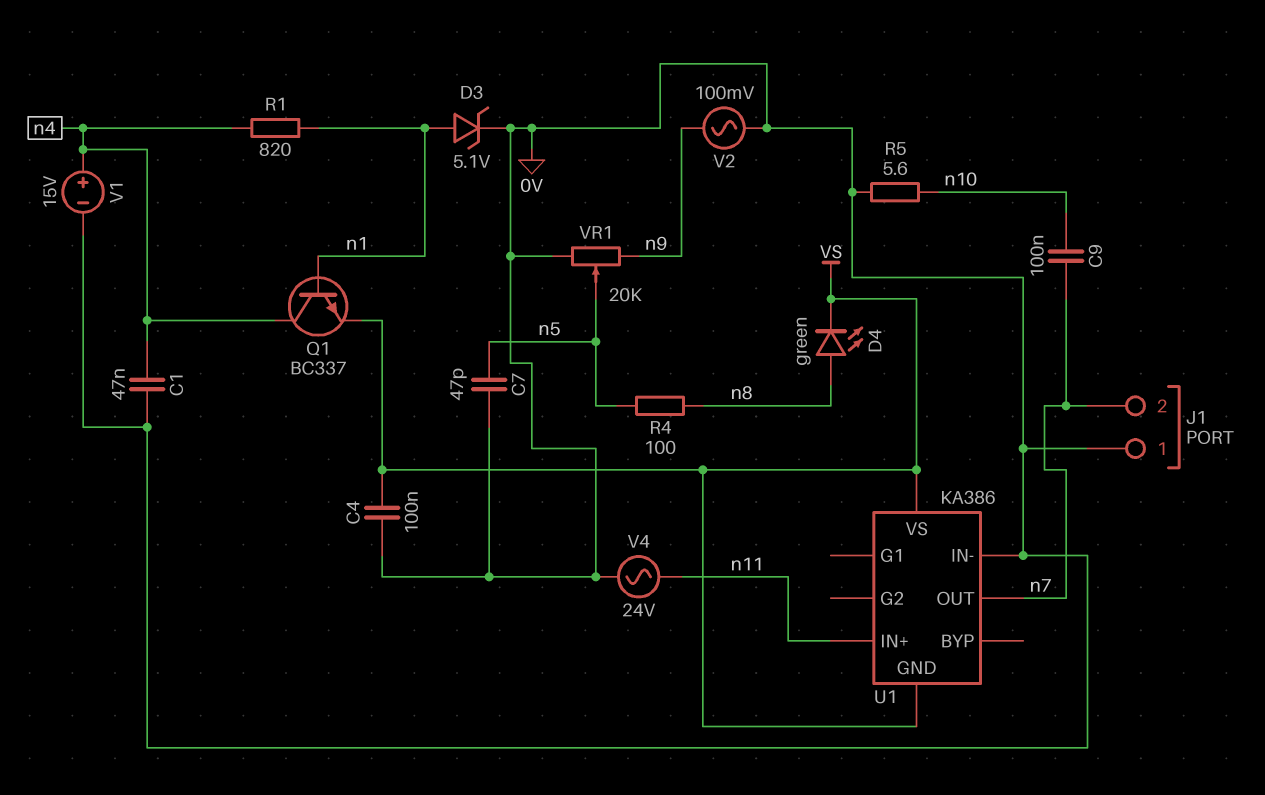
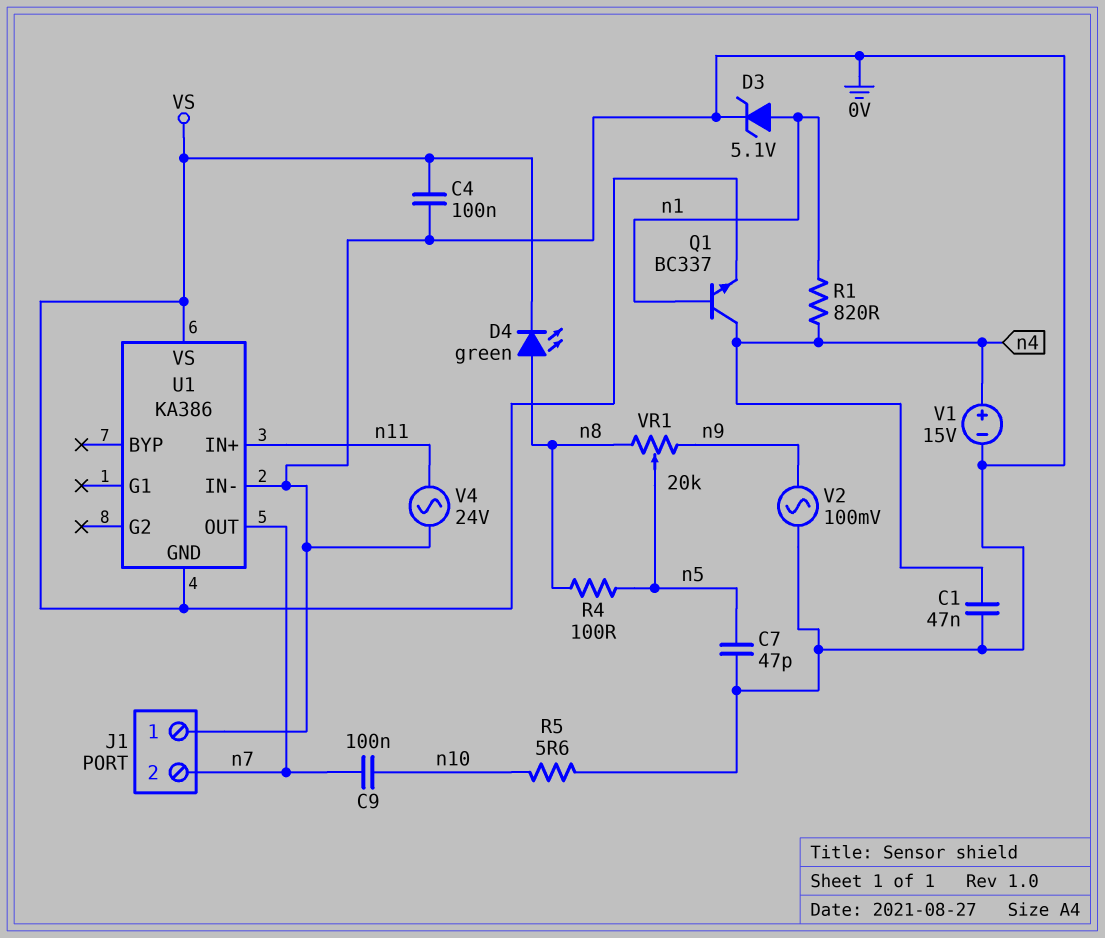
VR1: 20k (0V, n9, wiper n5) -> 20k (n8, n9, wiper n5)

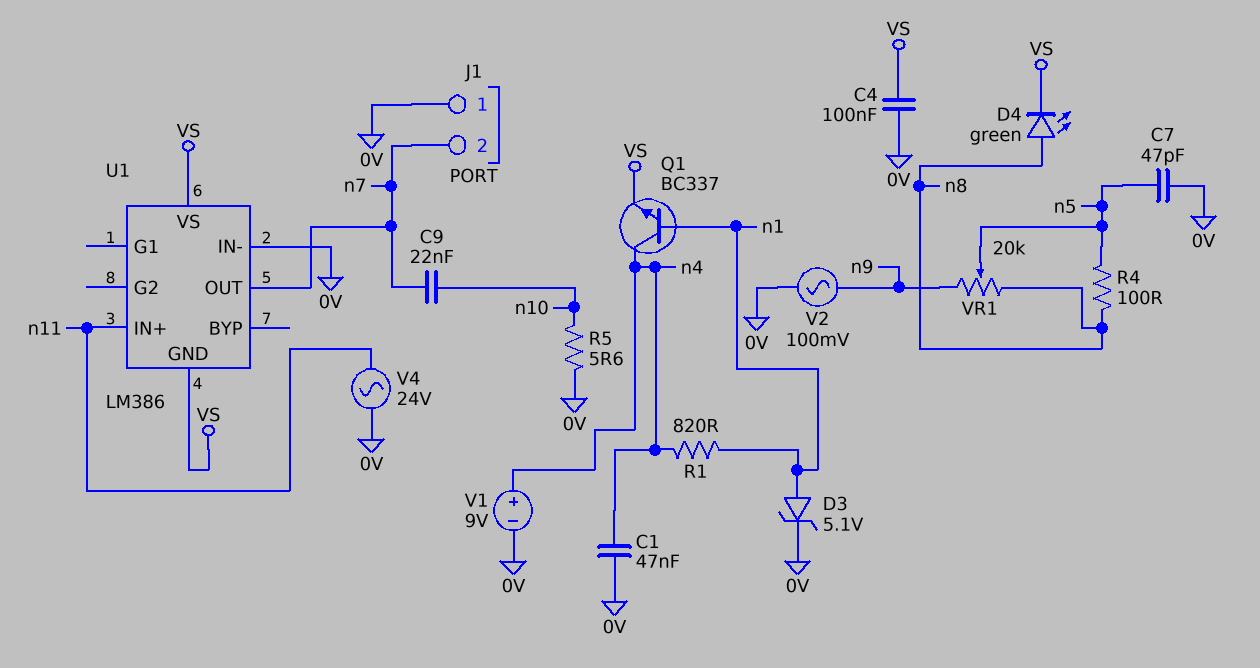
C9: 100nF (n7, n10) -> 22nF (n7, n10)
U1: KA386 -> LM386
V1: 15V (plus n4, minus 0V) -> 9V (plus n4, minus 0V)

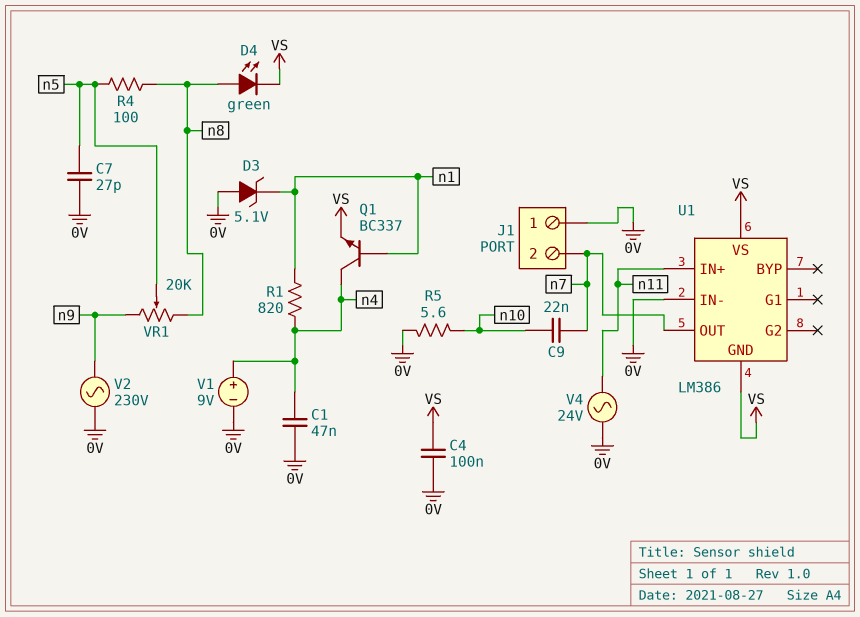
C7: 47pF (0V, n5) -> 27pF (0V, n5)
D3: zener 5.1V (A n1, K 0V) -> zener 5.1V (A 0V, K n1)
V2: AC 100mV (0V, n9) -> AC 230V (0V, n9)

